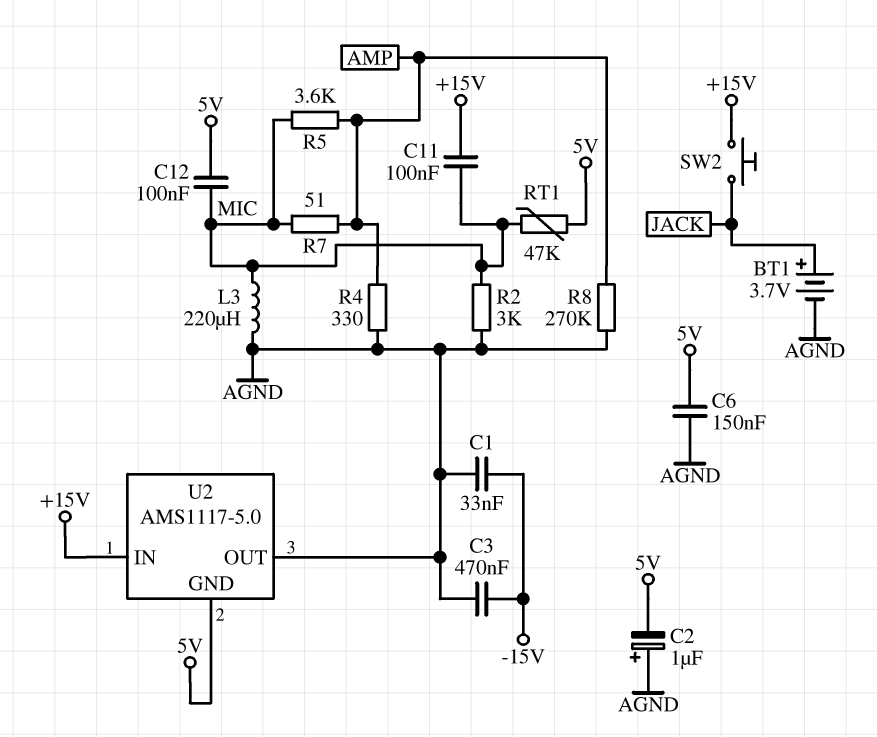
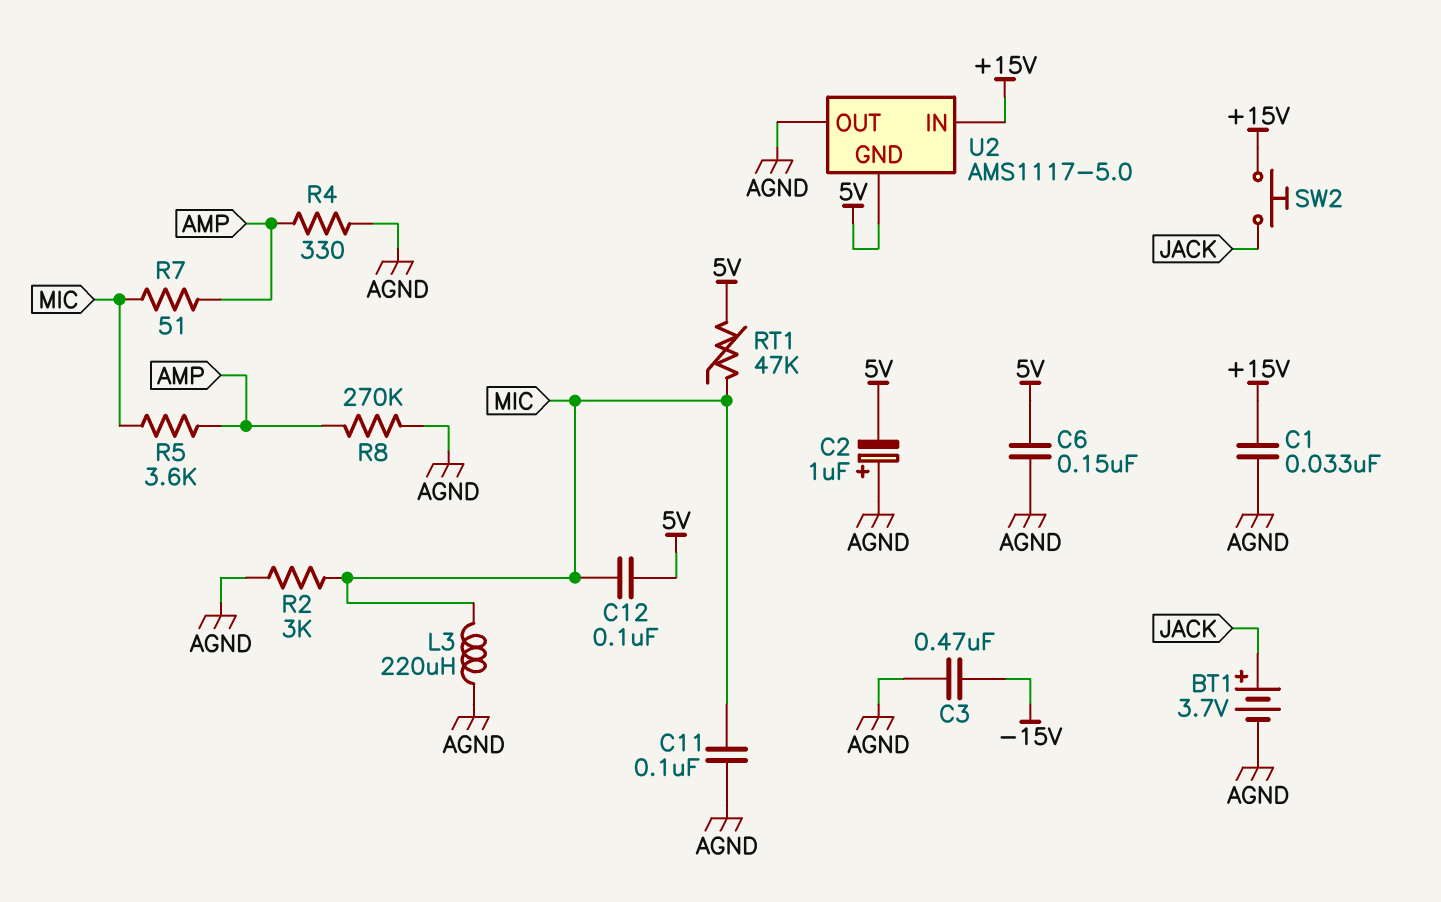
C1: 33nF (-15V, AGND) -> 33nF (+15V, AGND)
C11: 100nF (+15V, MIC) -> 100nF (AGND, MIC)

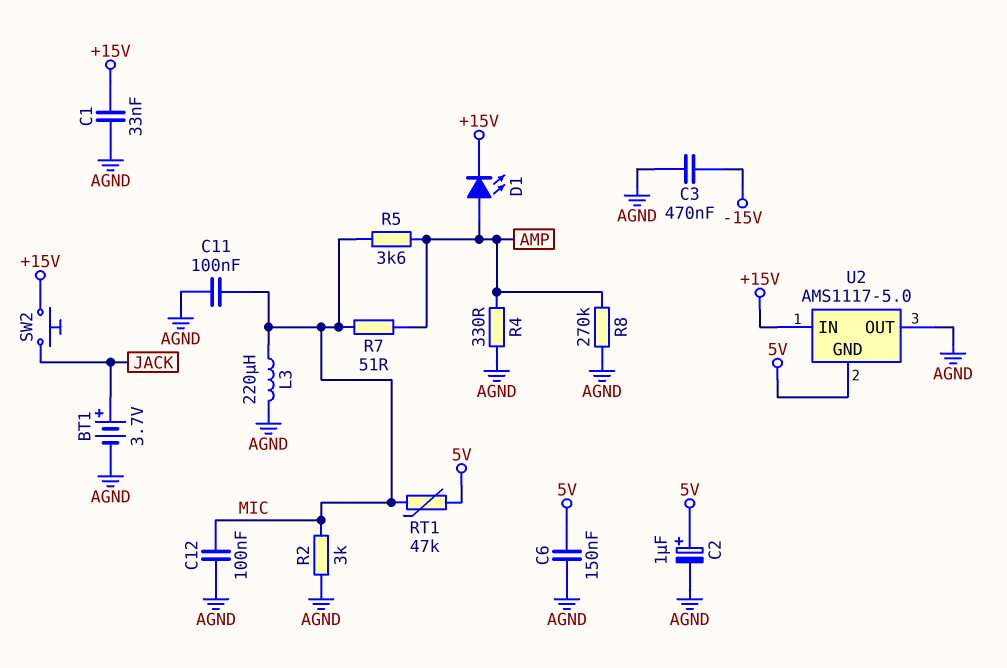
C2: 1uF (plus AGND, minus 5V) -> 1uF (plus 5V, minus AGND)
C12: 100nF (5V, MIC) -> 100nF (AGND, MIC)
D1: none -> LED (A AMP, K +15V)

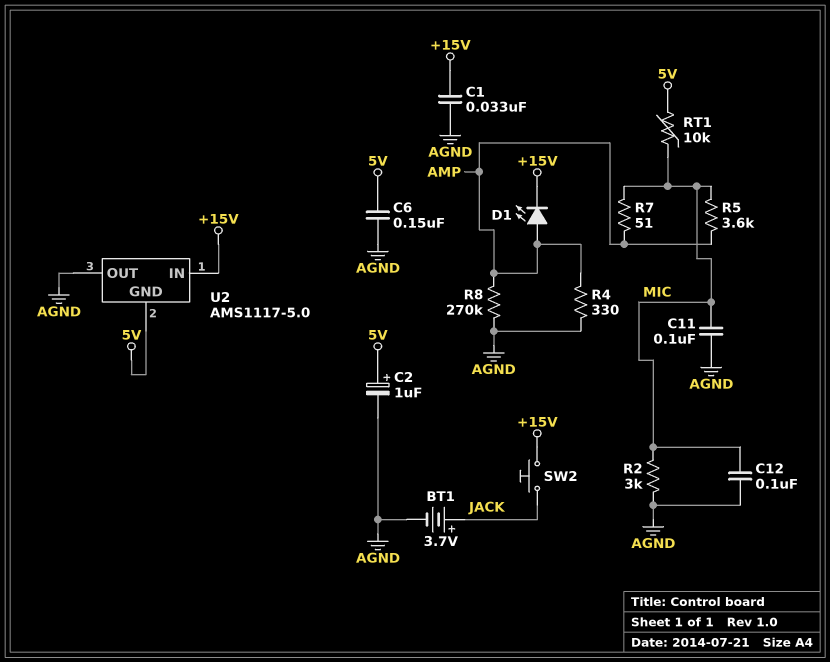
C3: 470nF (-15V, AGND) -> none
L3: 220uH (AGND, MIC) -> none
RT1: 47k (5V, MIC) -> 10k (5V, MIC)

